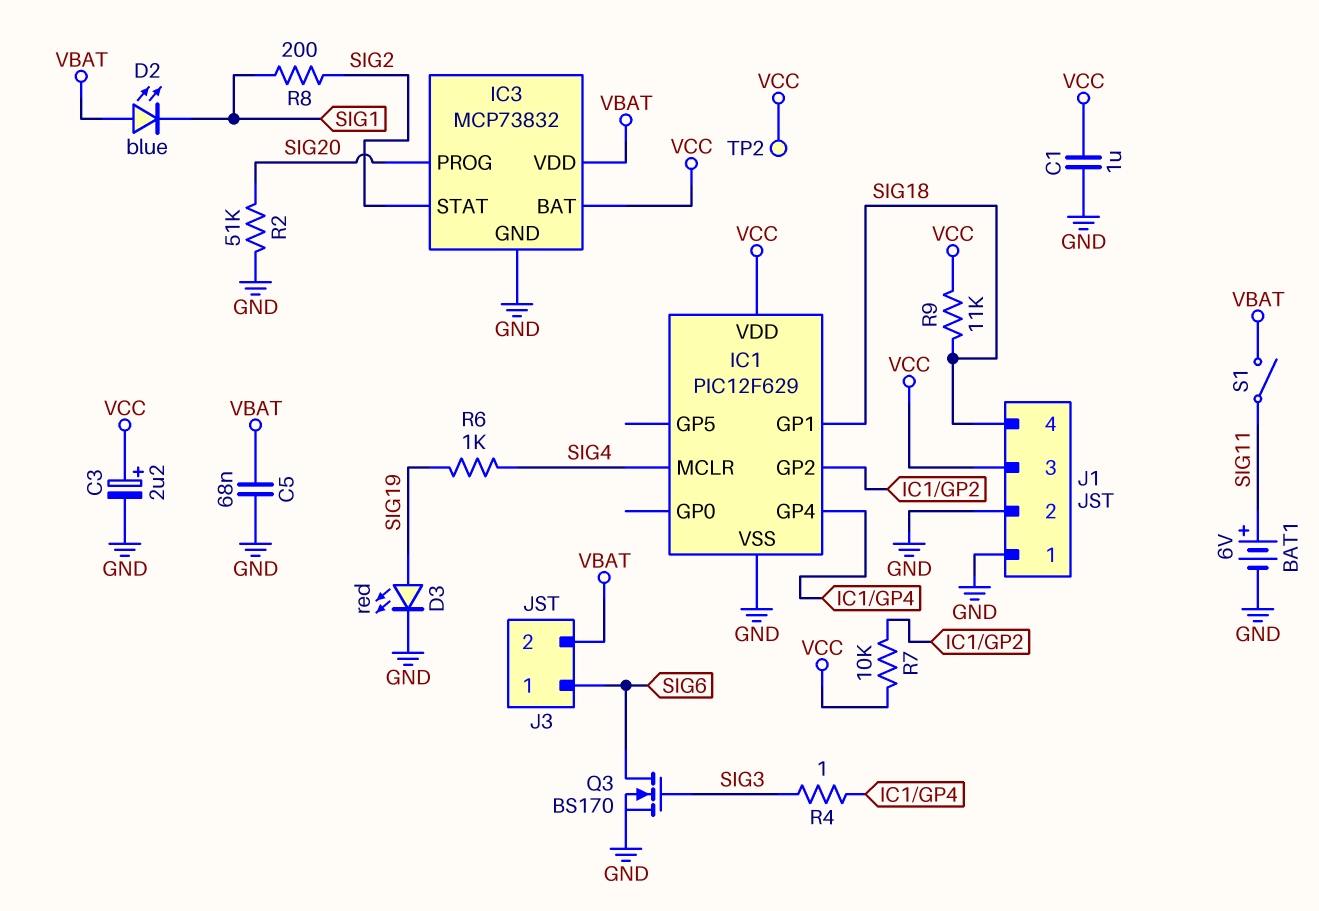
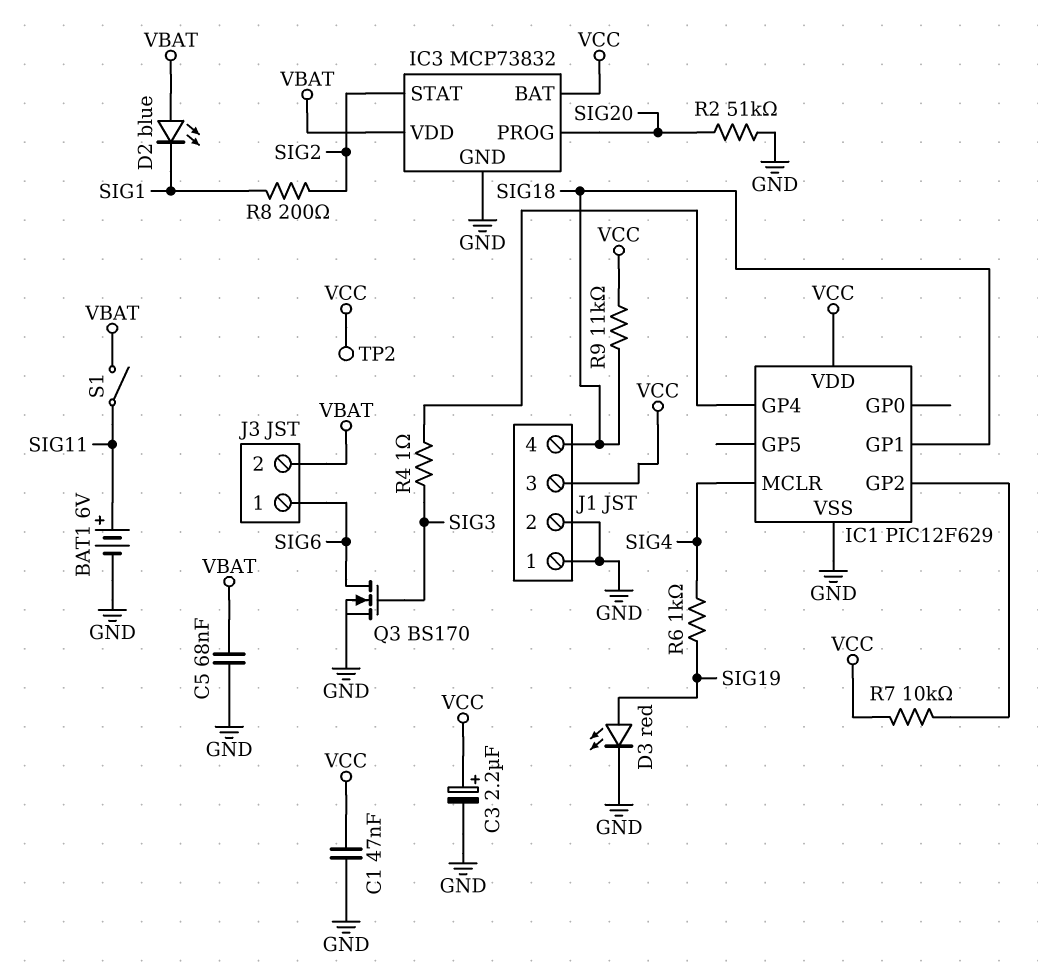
C1: 1uF (GND, VCC) -> 47nF (GND, VCC)

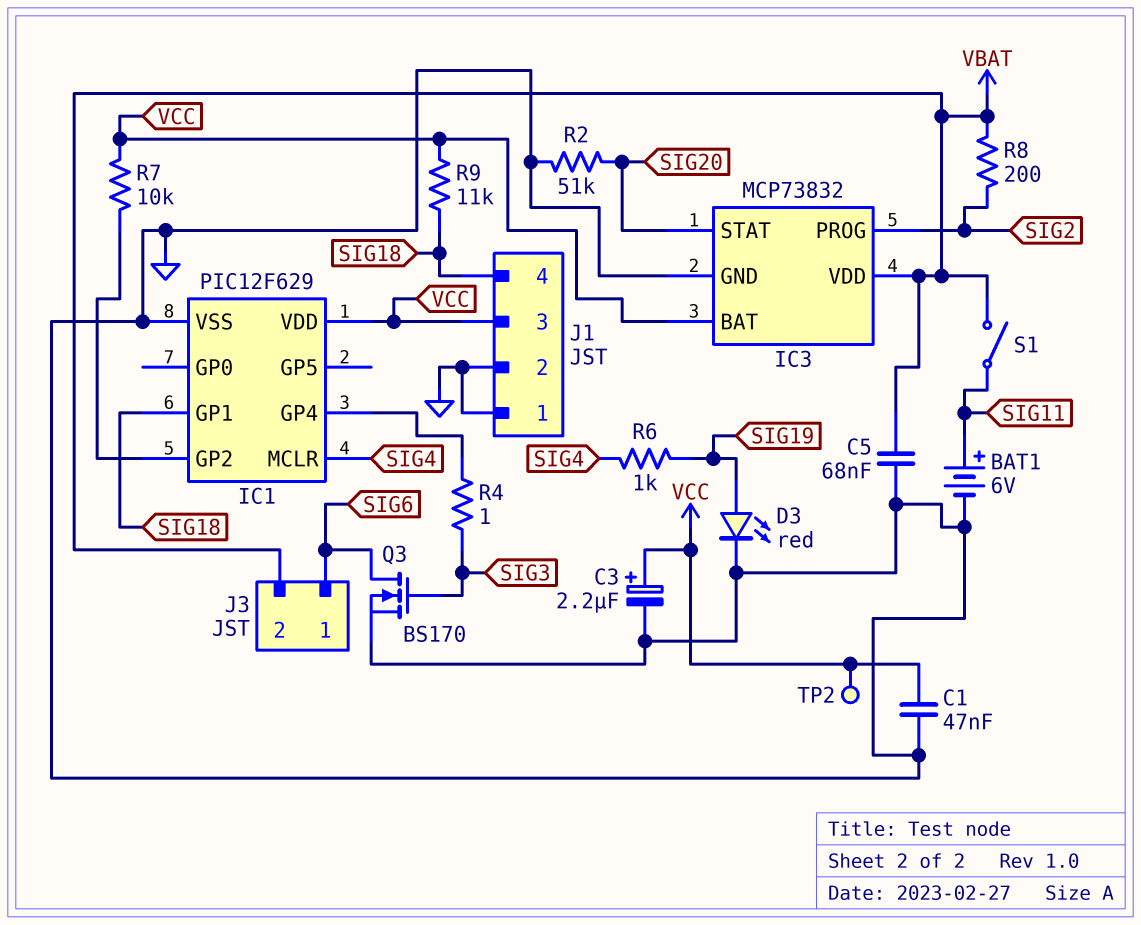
D2: LED blue (A VBAT, K SIG1) -> none
IC3 pin PROG: SIG20 -> SIG2
IC3 pin STAT: SIG2 -> SIG20
R8: 200 (SIG1, SIG2) -> 200 (SIG2, VBAT)

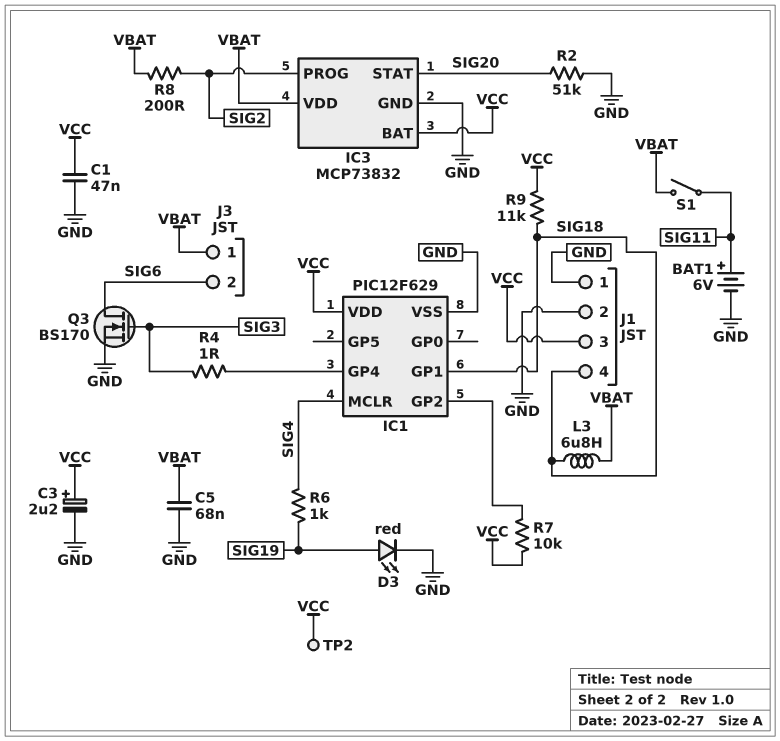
J3 pin 1: SIG6 -> VBAT
J3 pin 2: VBAT -> SIG6
L3: none -> 6.8uH (SIG18, VBAT)

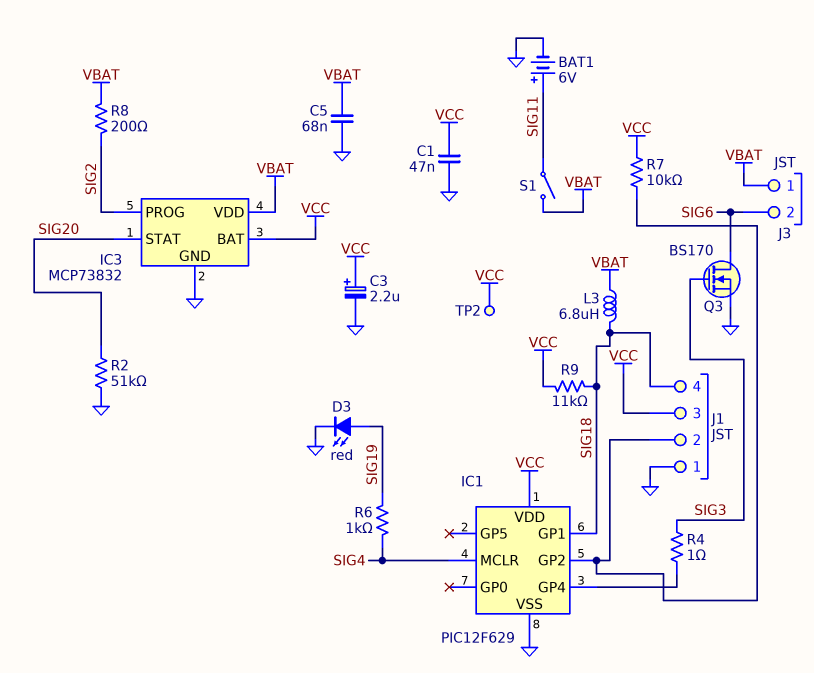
J1 pin 2: GND -> IC1/GP2

